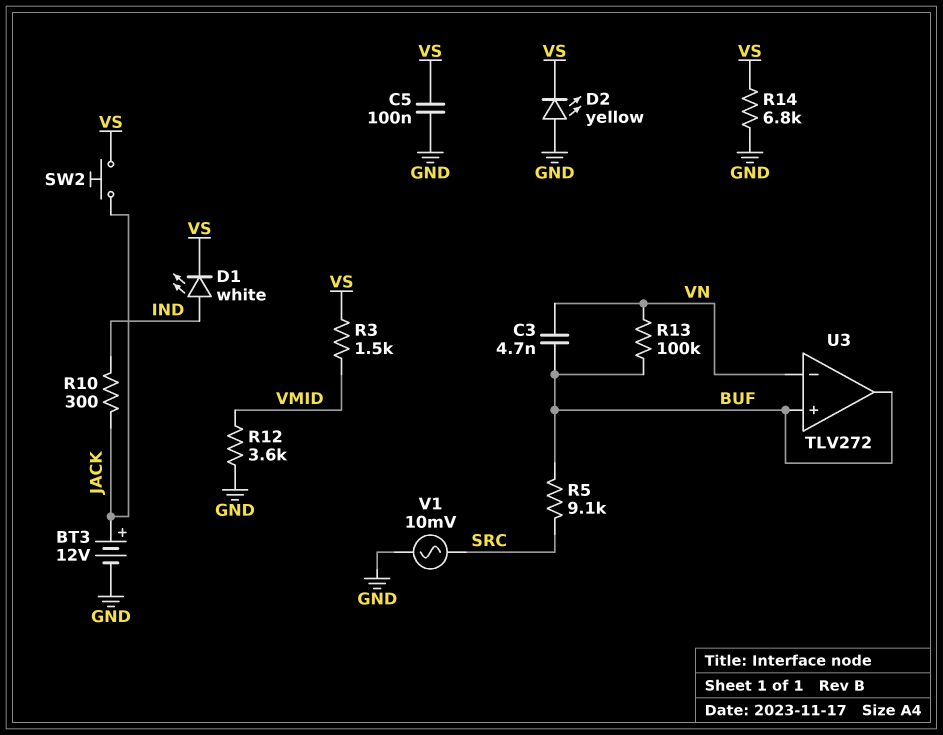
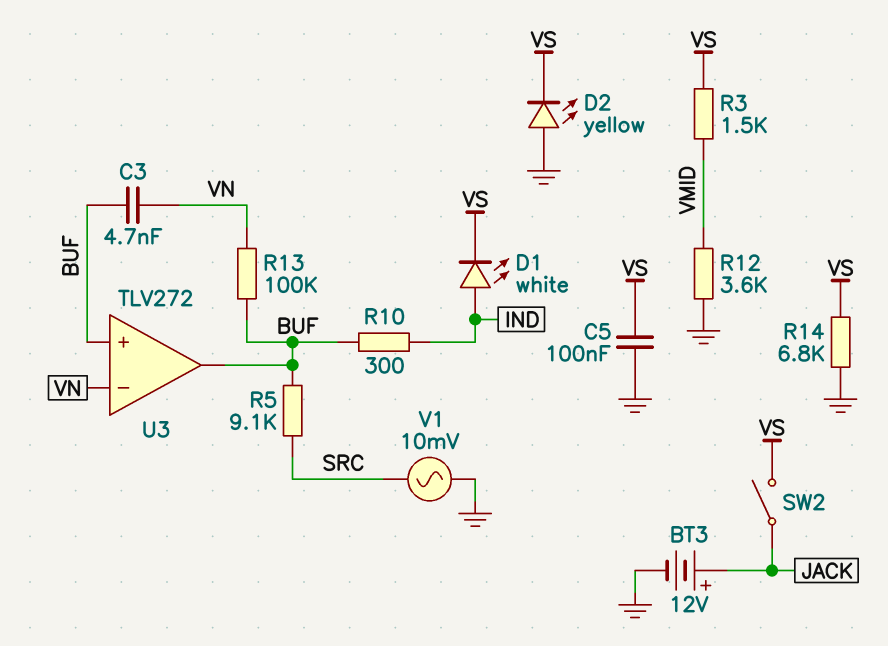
R10: 300 (IND, JACK) -> 300 (BUF, IND)
SW2: button (JACK, VS) -> switch (JACK, VS)

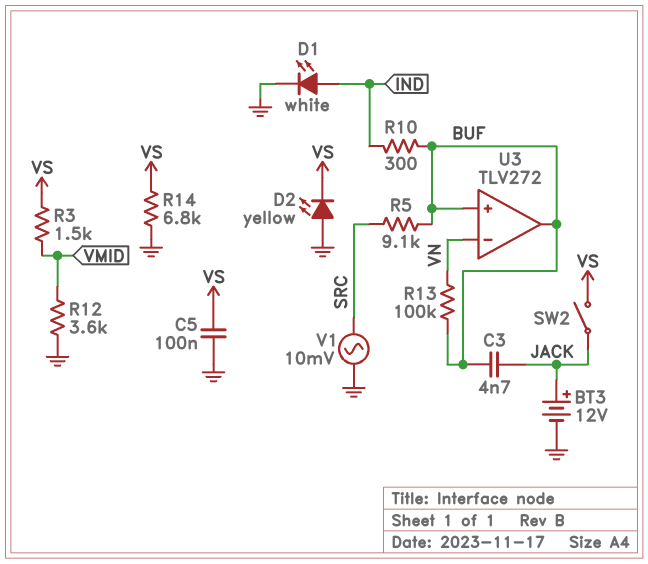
C3: 4.7nF (BUF, VN) -> 4.7nF (BUF, JACK)
D1: LED white (A IND, K VS) -> LED white (A IND, K GND)

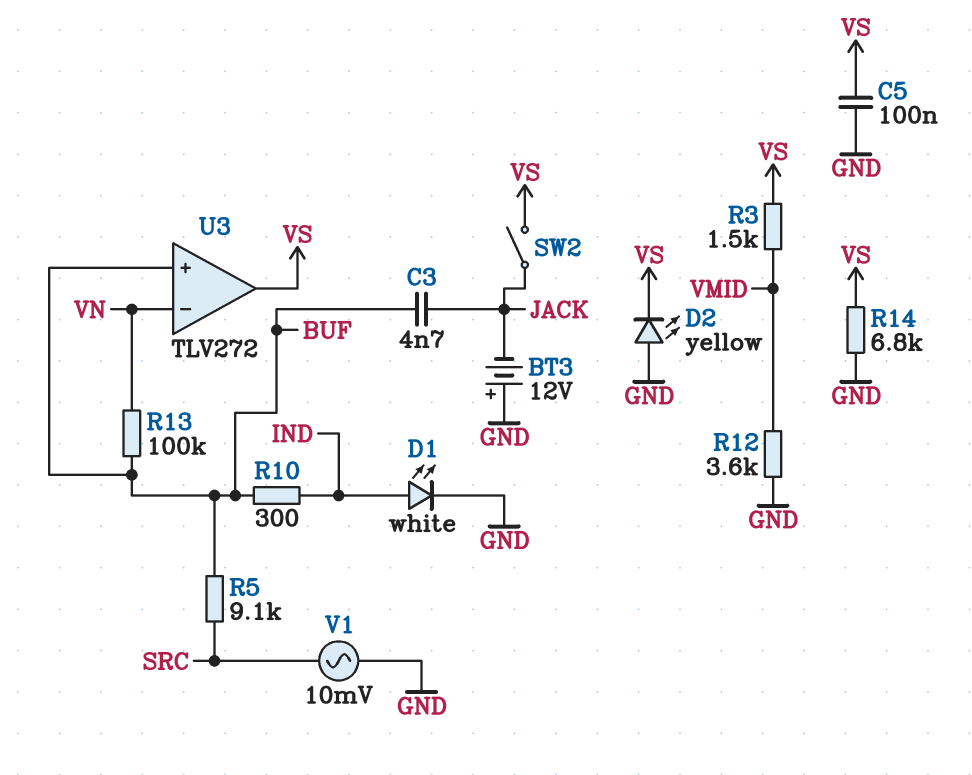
BT3: 12V (plus JACK, minus GND) -> 12V (plus GND, minus JACK)
U3 pin out: BUF -> VS

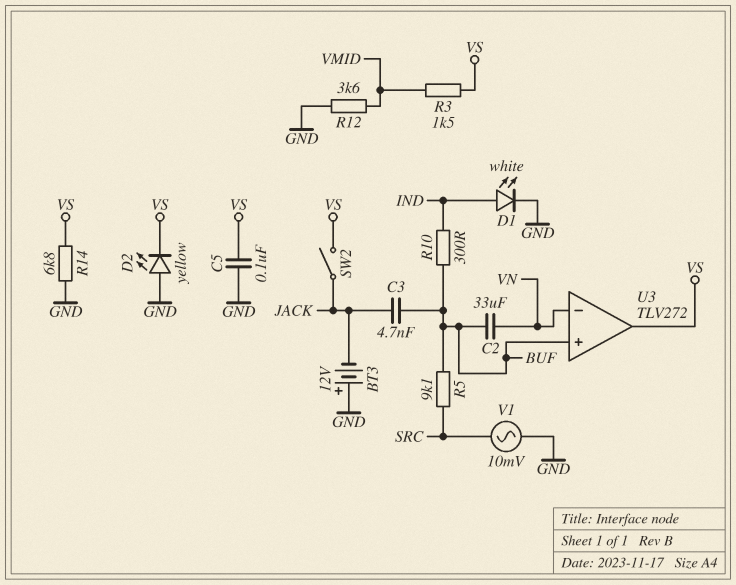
C2: none -> 33uF (BUF, VN)
R13: 100k (BUF, VN) -> none

